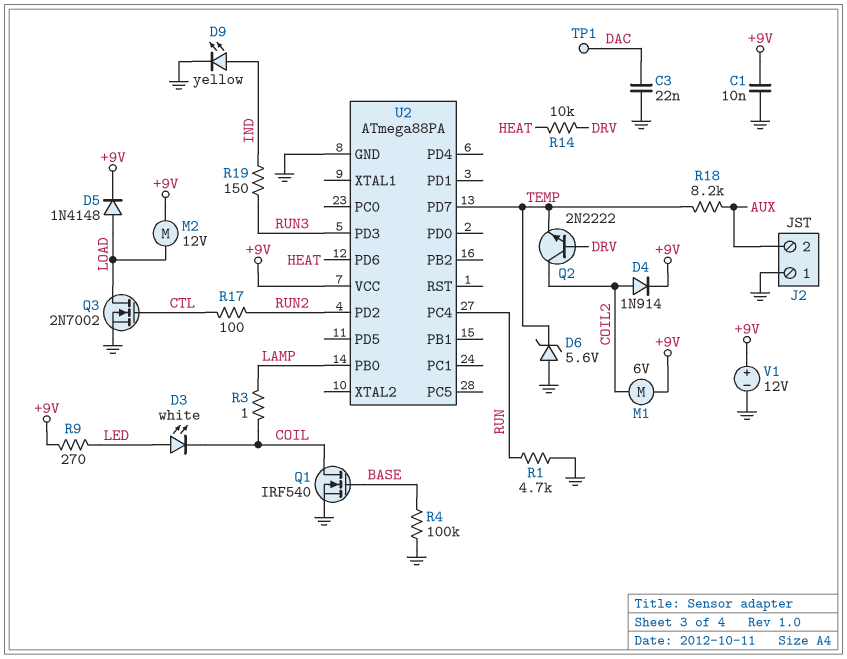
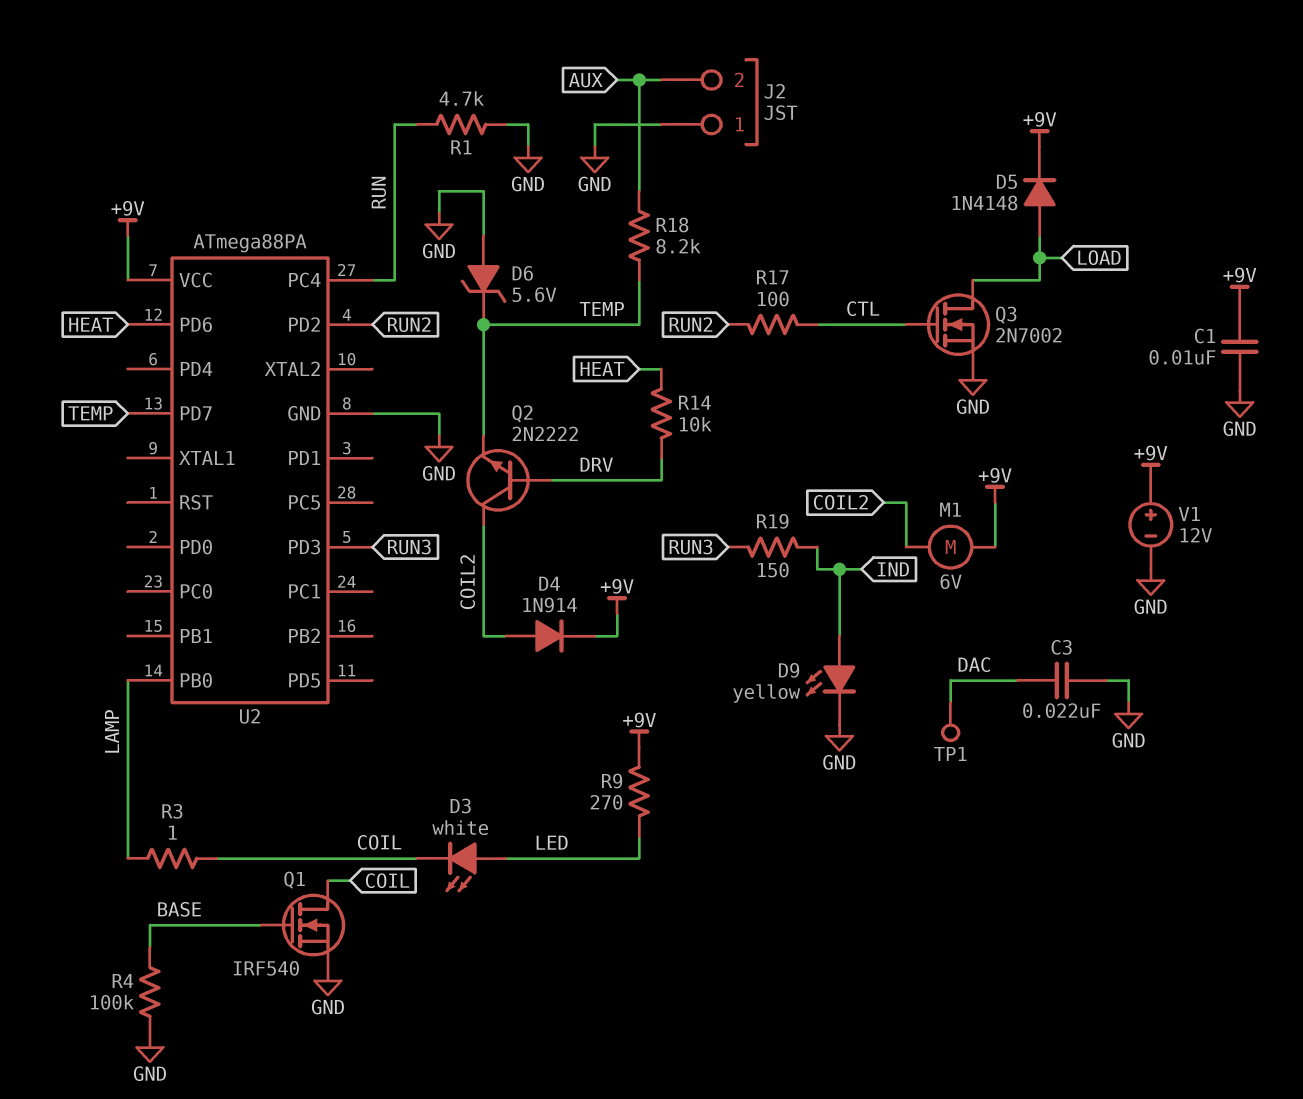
M2: motor 12V (+9V, LOAD) -> none

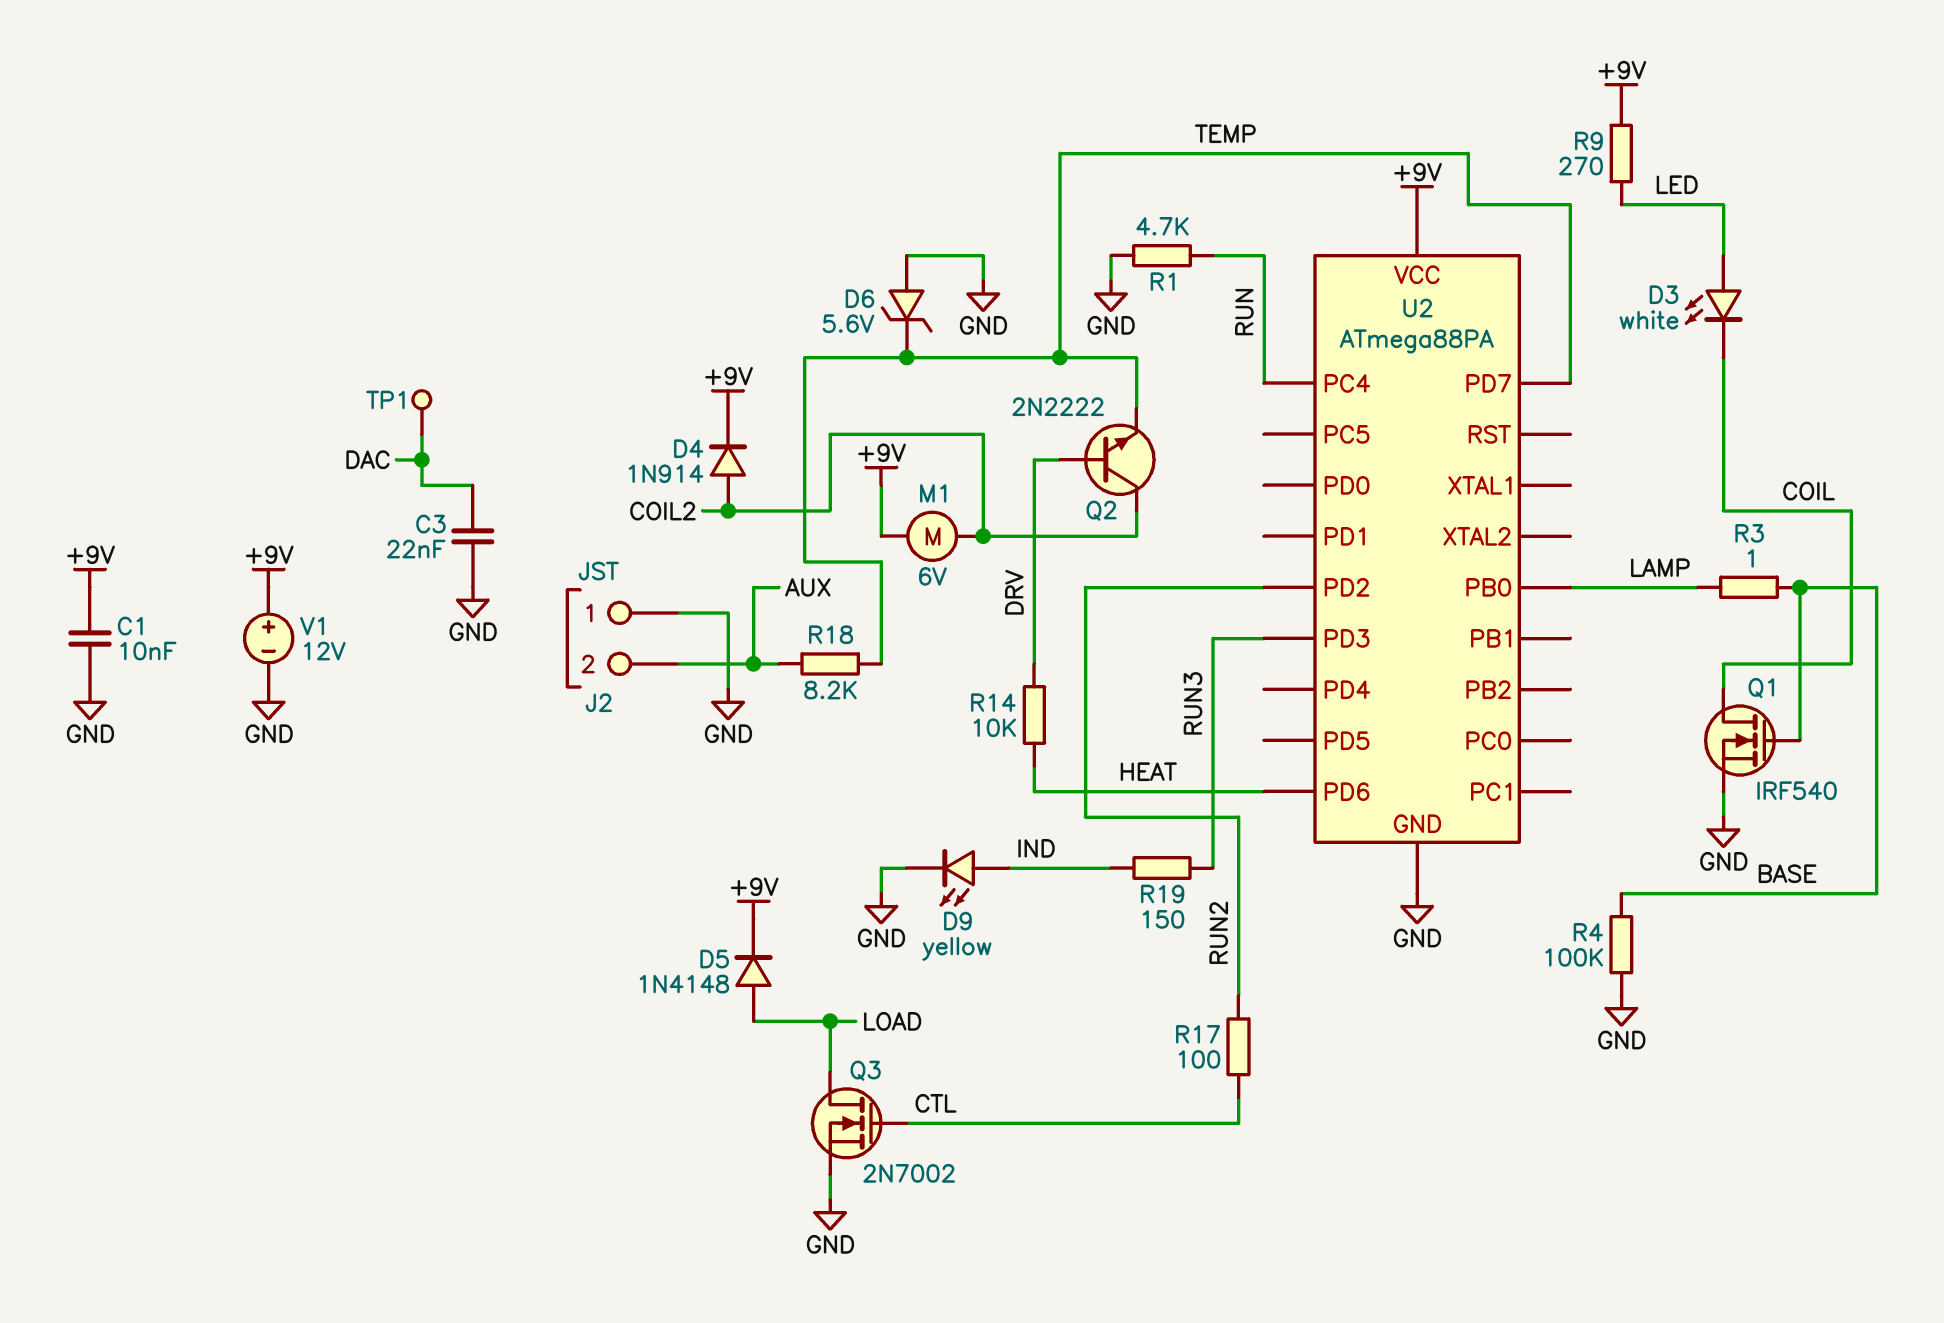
R3: 1 (COIL, LAMP) -> 1 (BASE, LAMP)

